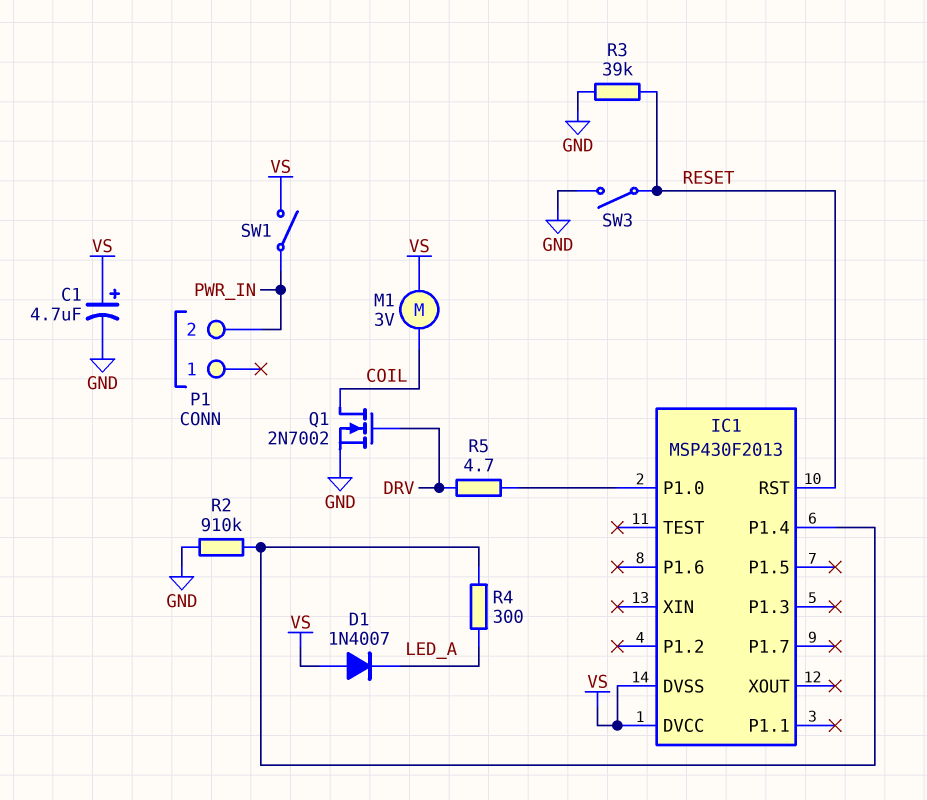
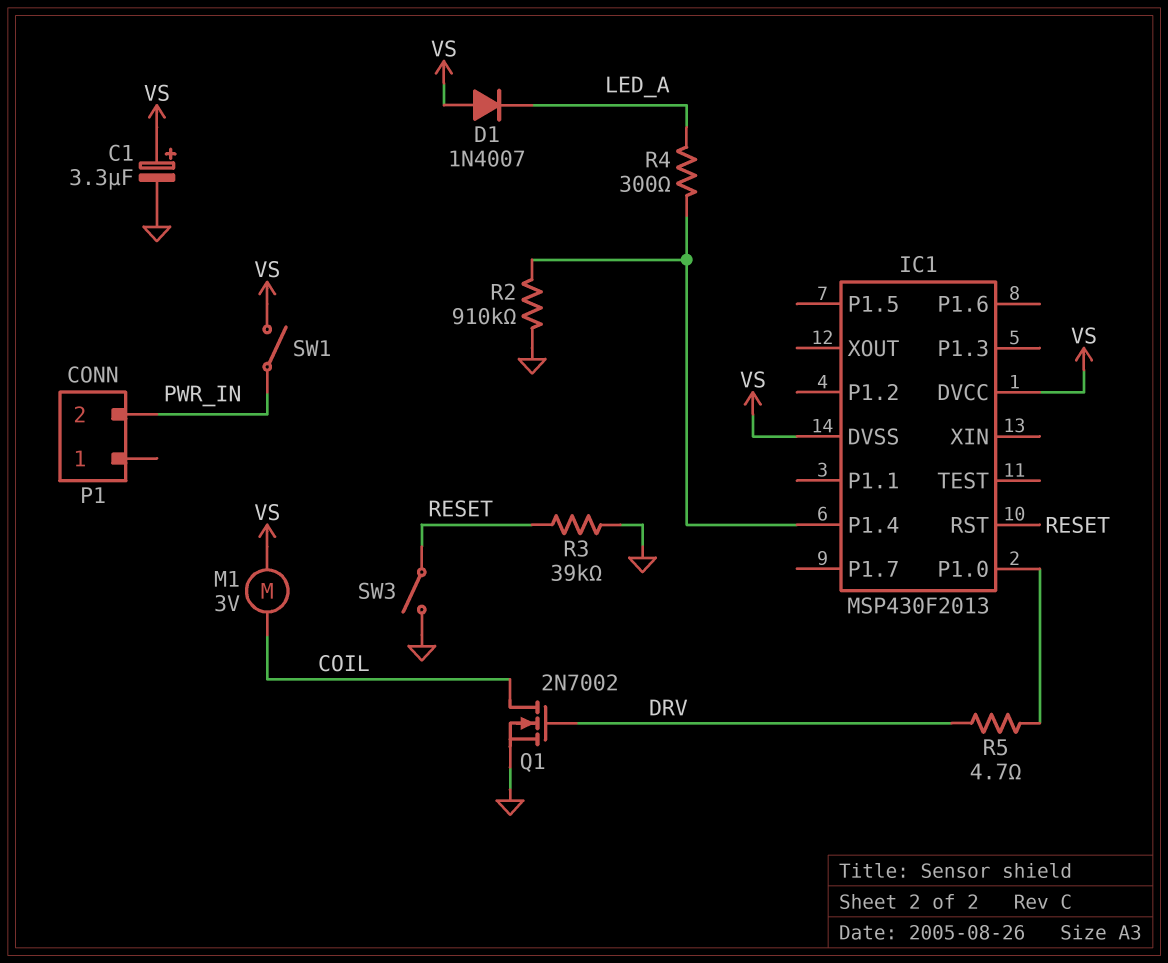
C1: 4.7uF (plus VS, minus GND) -> 3.3uF (plus VS, minus GND)

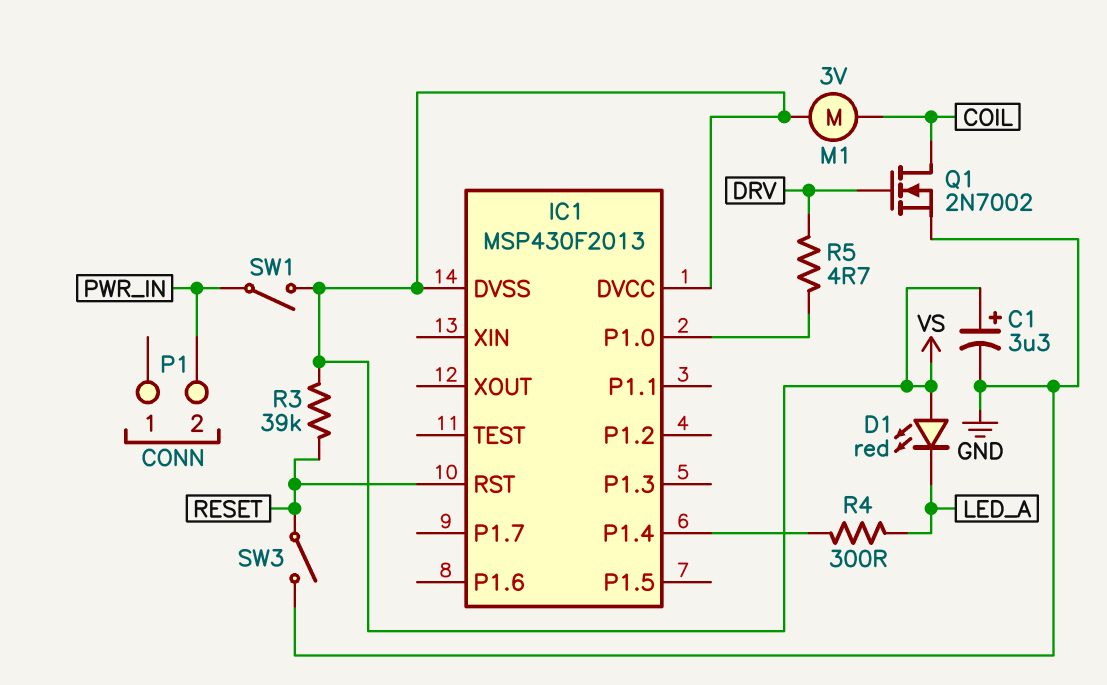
D1: diode 1N4007 (A VS, K LED_A) -> LED red (A VS, K LED_A)
R2: 910k (GND, IC1/P1.4) -> none
R3: 39k (GND, RESET) -> 39k (RESET, VS)

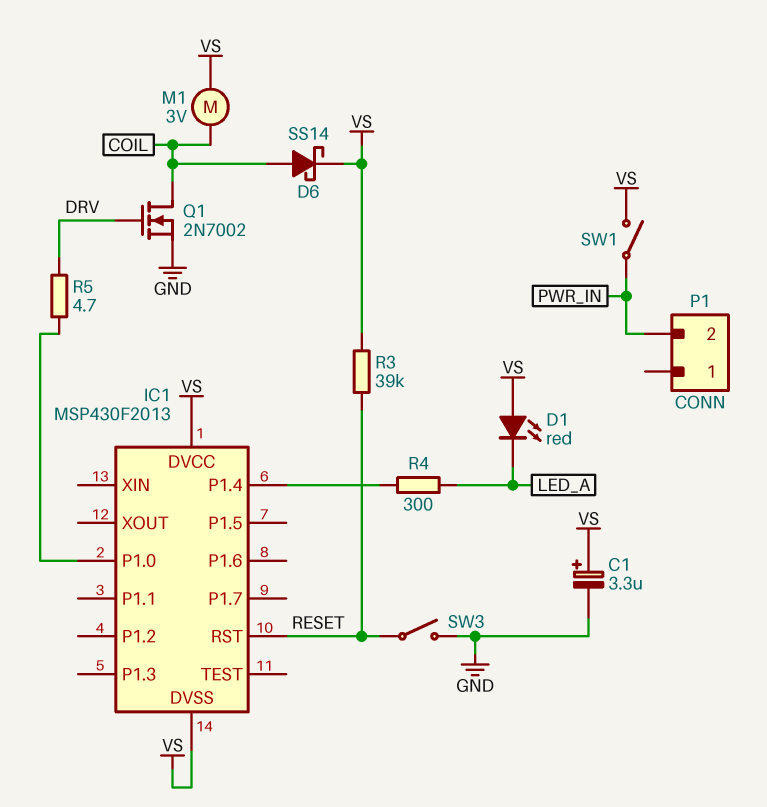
D6: none -> schottky SS14 (A COIL, K VS)

